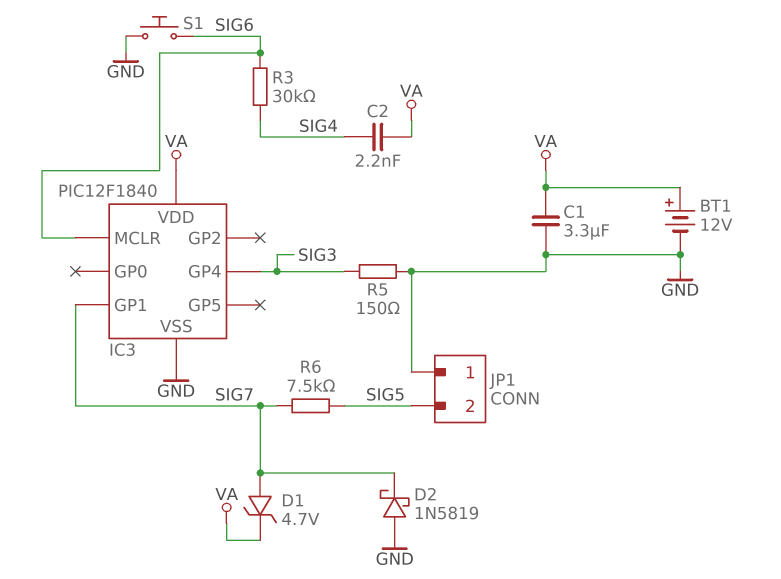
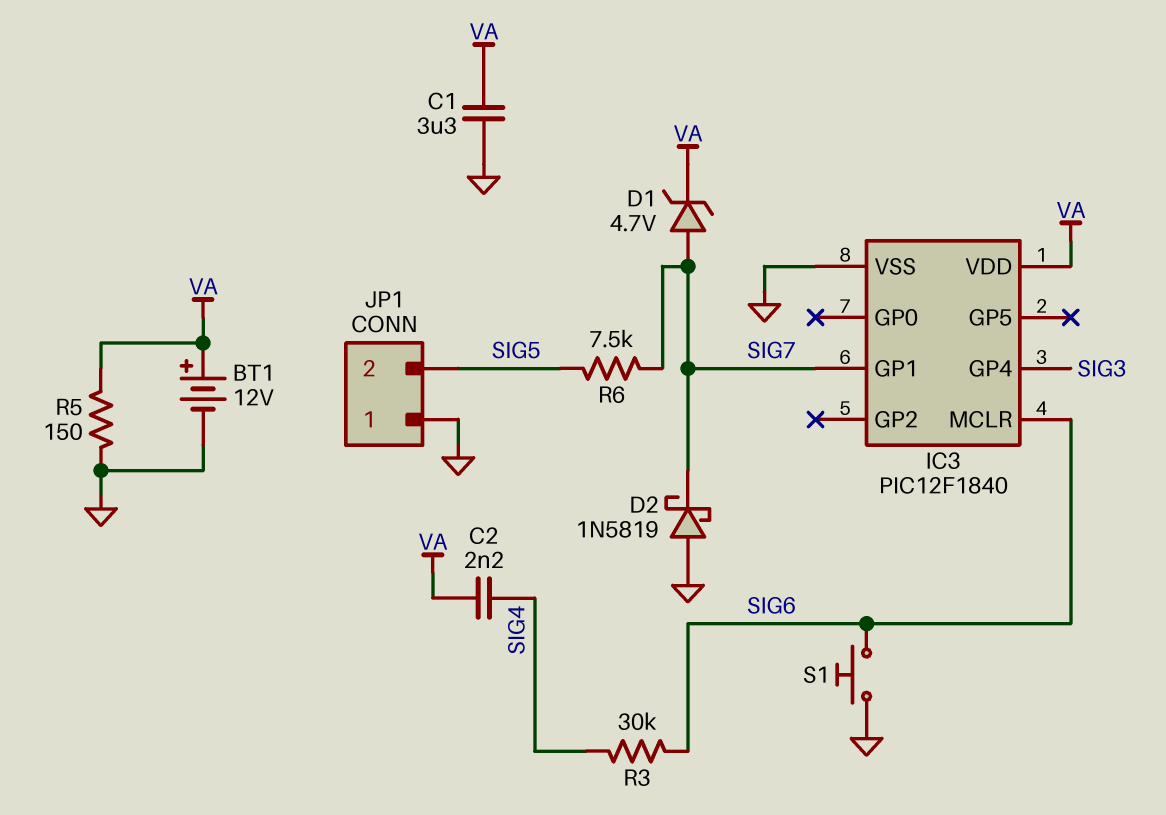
R5: 150 (GND, SIG3) -> 150 (GND, VA)

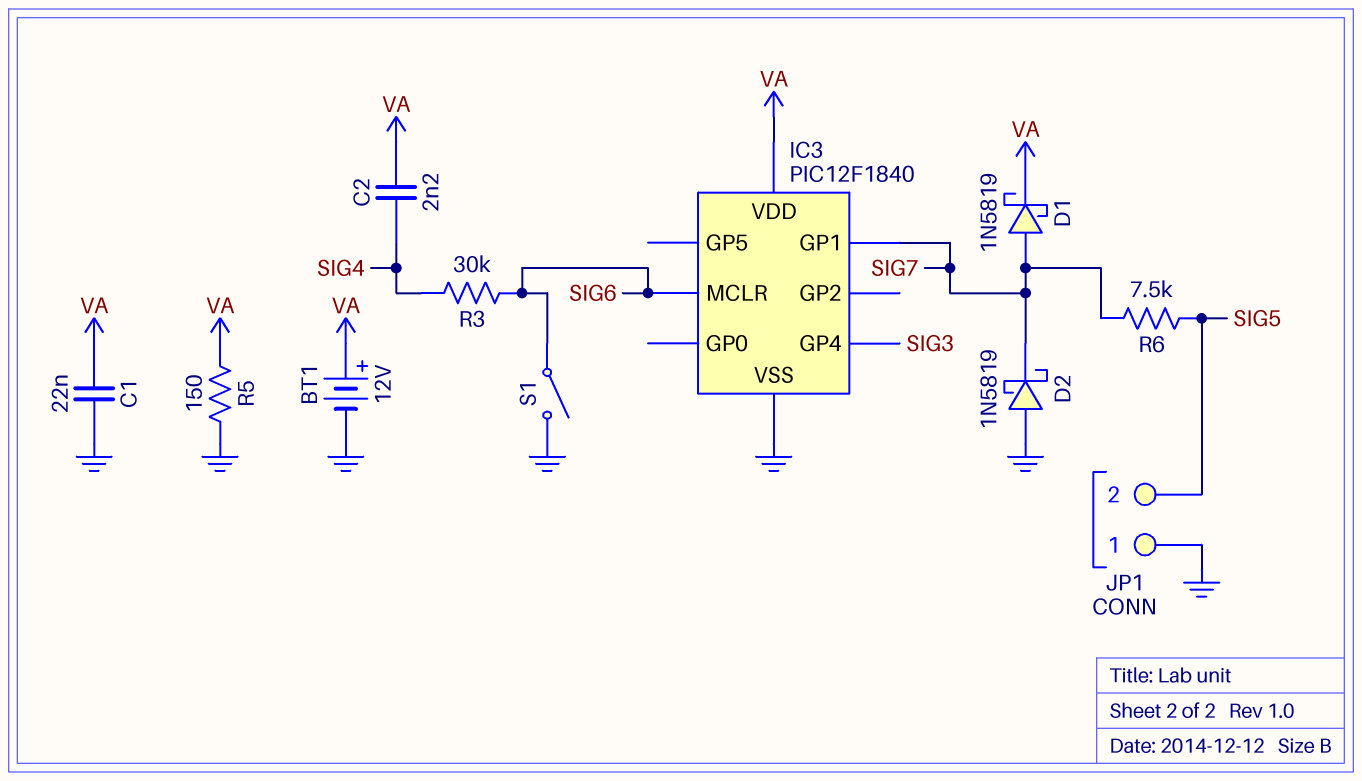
C1: 3.3uF (GND, VA) -> 22nF (GND, VA)
D1: zener 4.7V (A SIG7, K VA) -> schottky 1N5819 (A SIG7, K VA)
S1: button (GND, SIG6) -> switch (GND, SIG6)

